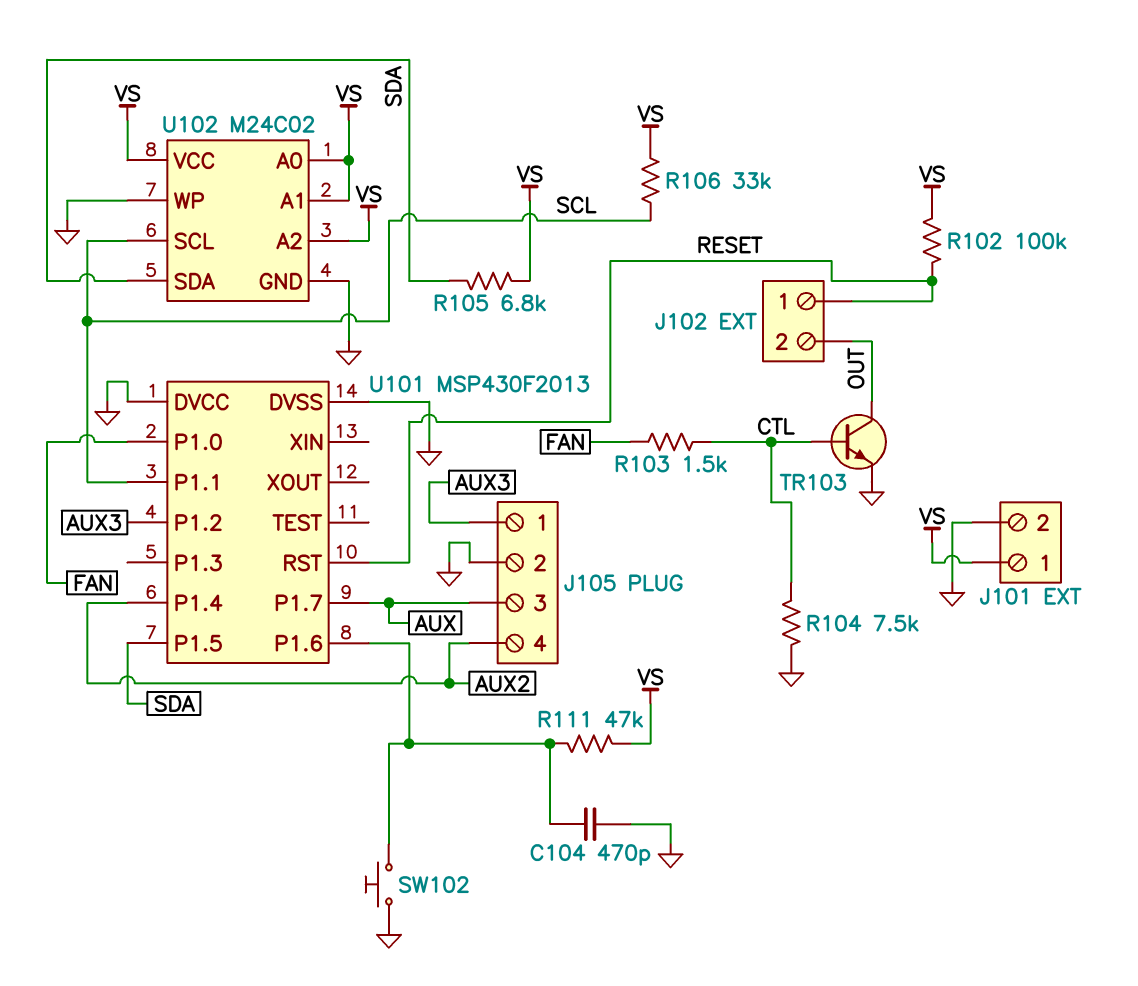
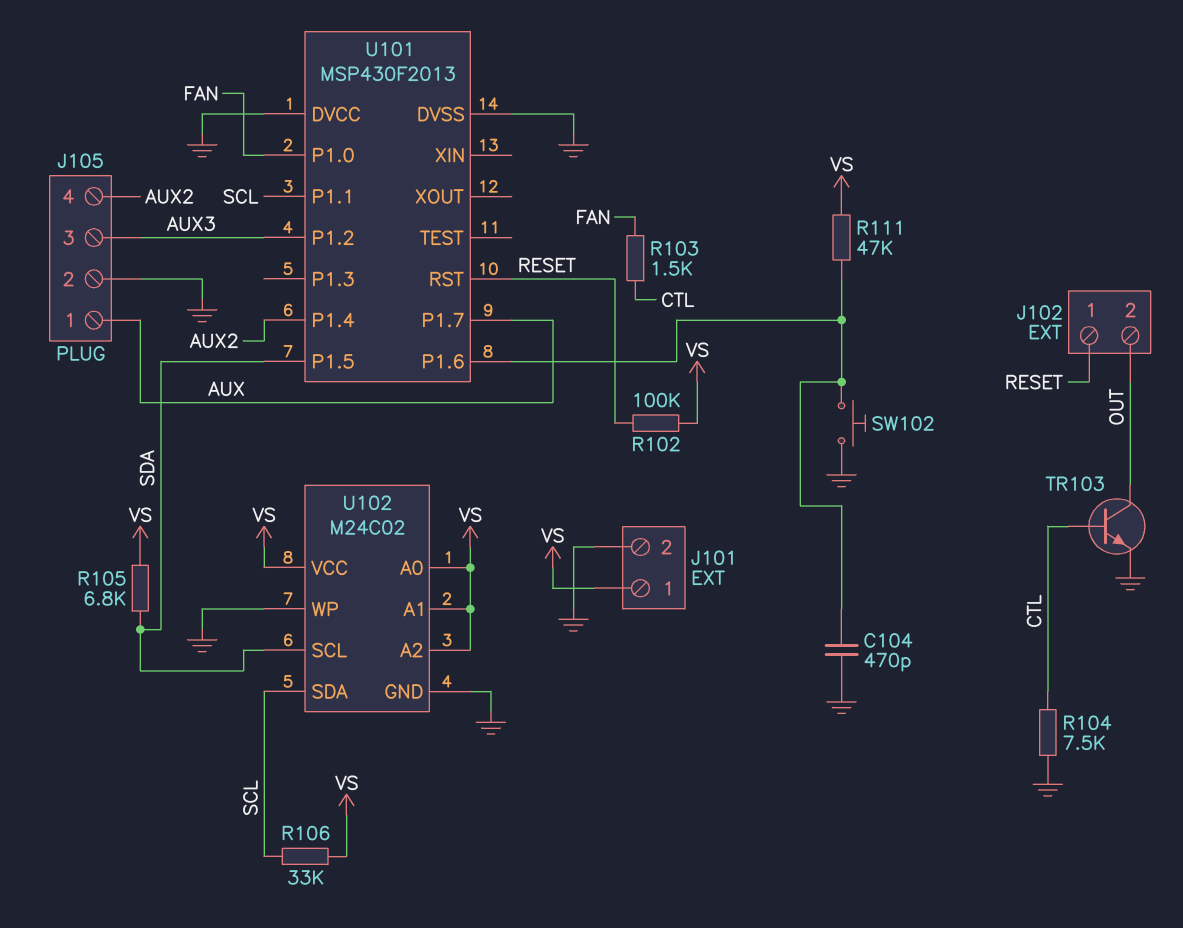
J105 pin 1: AUX3 -> AUX
J105 pin 3: AUX -> AUX3
U102 pin SCL: SCL -> SDA
U102 pin SDA: SDA -> SCL

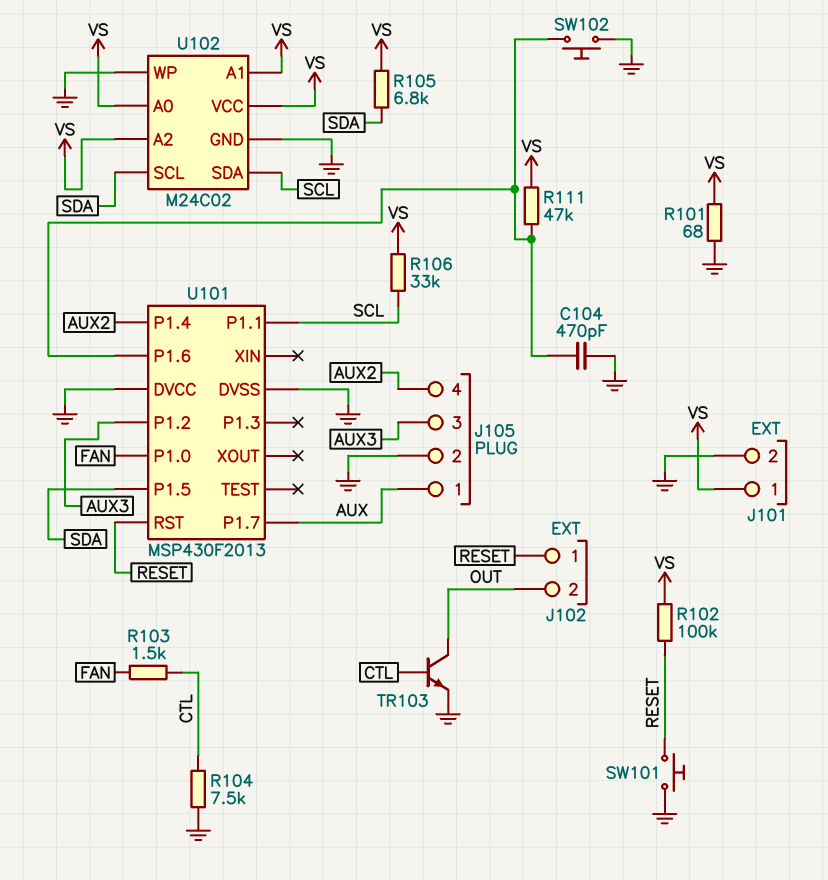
R101: none -> 68 (GND, VS)
SW101: none -> button (GND, RESET)

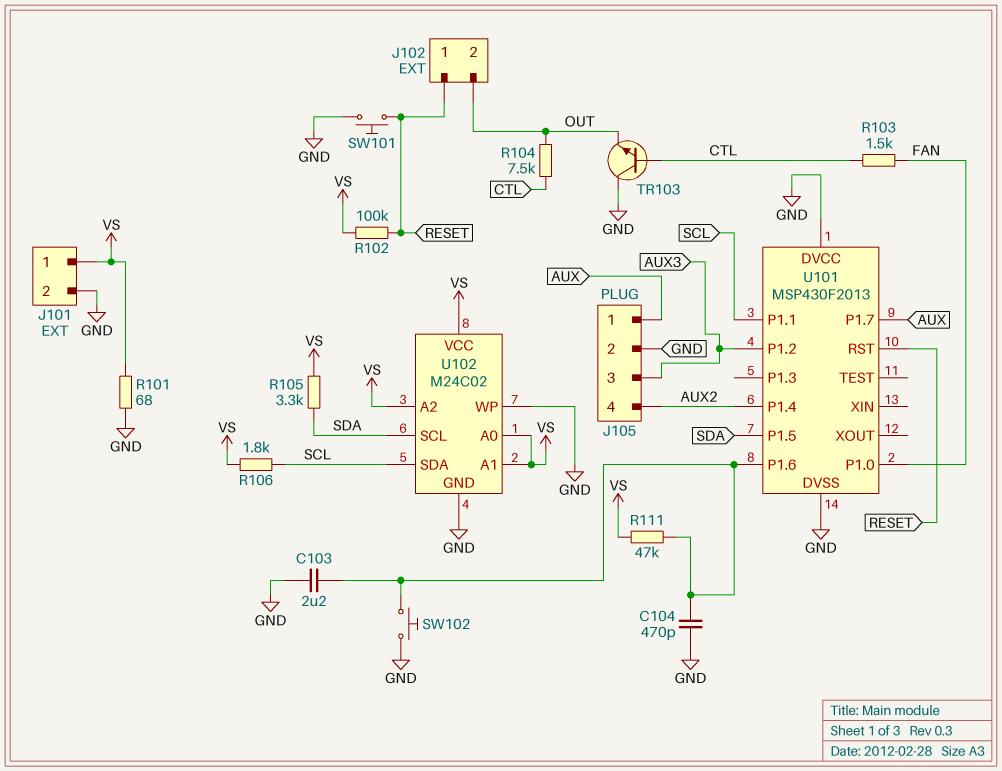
C103: none -> 2.2uF (GND, U101/P1.6)
R104: 7.5k (CTL, GND) -> 7.5k (CTL, OUT)
R105: 6.8k (SDA, VS) -> 3.3k (SDA, VS)
R106: 33k (SCL, VS) -> 1.8k (SCL, VS)
TR103: NPN (B CTL, C OUT, E GND) -> NPN (B CTL, C GND, E OUT)

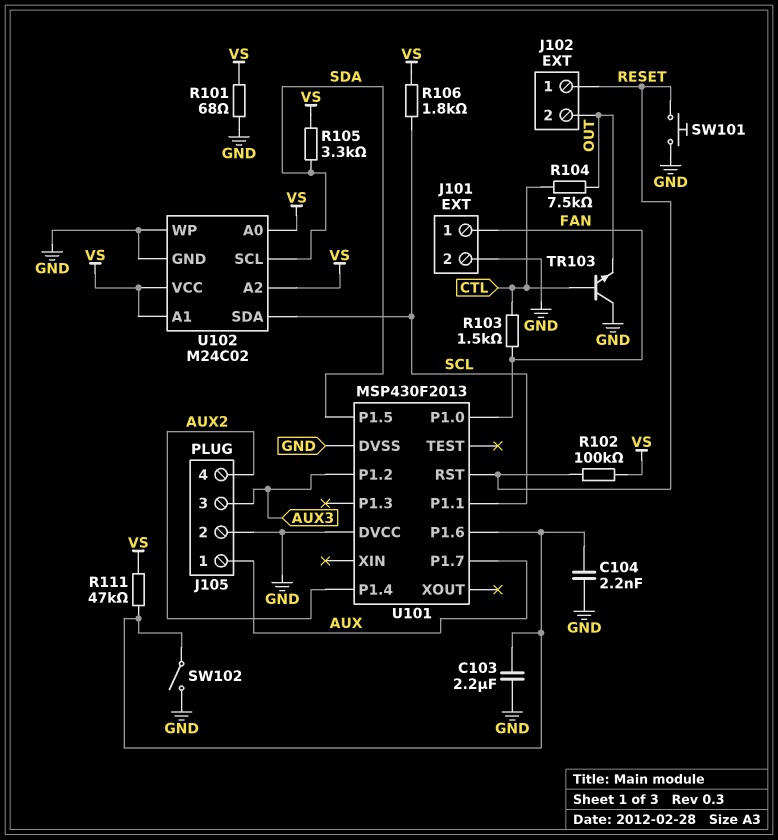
C104: 470pF (GND, U101/P1.6) -> 2.2nF (GND, U101/P1.6)
J101 pin 1: VS -> FAN
SW102: button (GND, U101/P1.6) -> switch (GND, U101/P1.6)

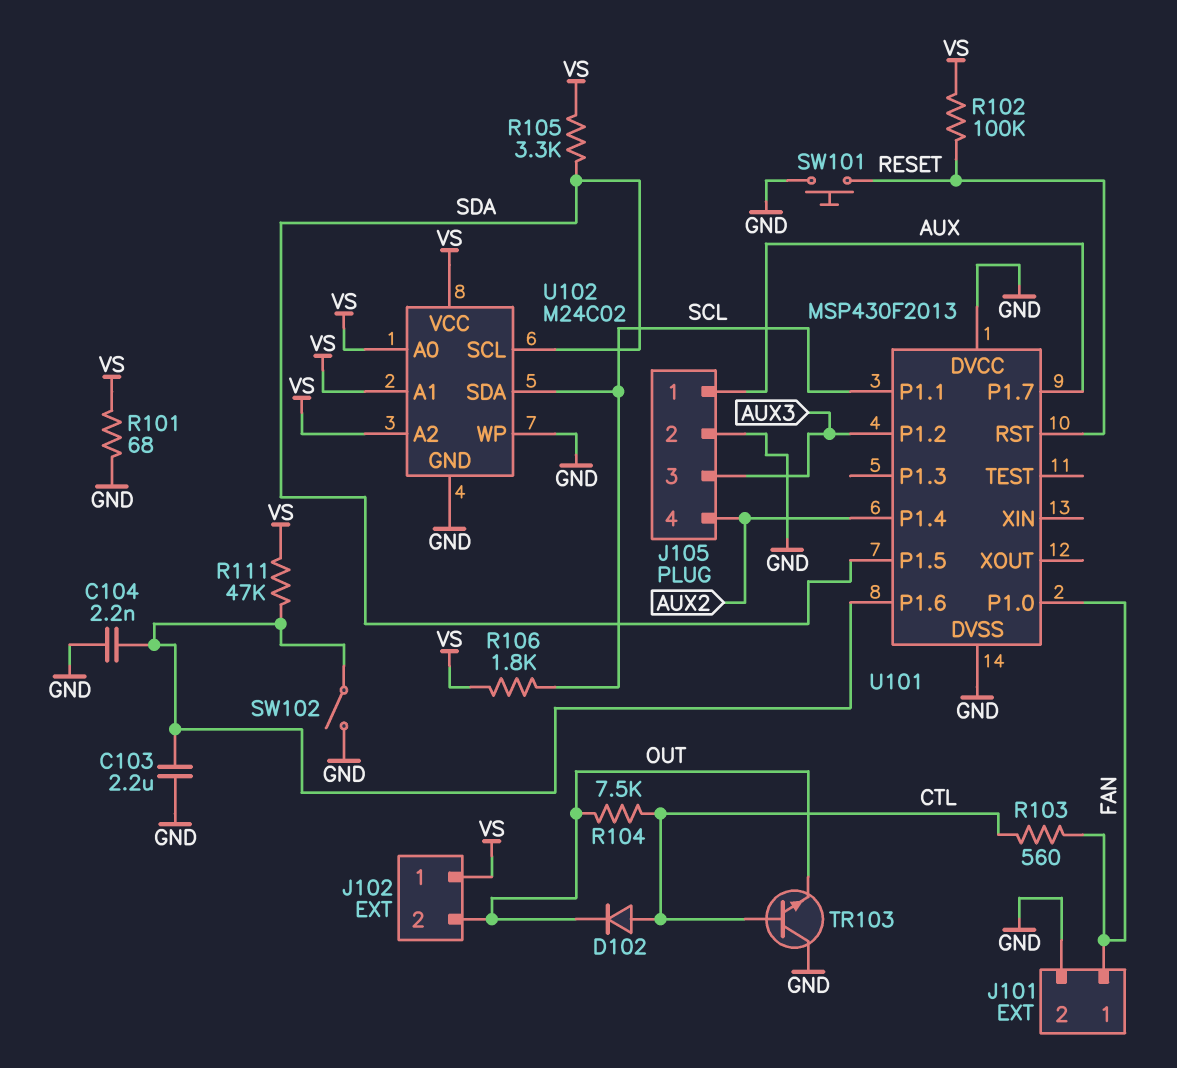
D102: none -> diode (A CTL, K OUT)
J102 pin 1: RESET -> VS
R103: 1.5k (CTL, FAN) -> 560 (CTL, FAN)

